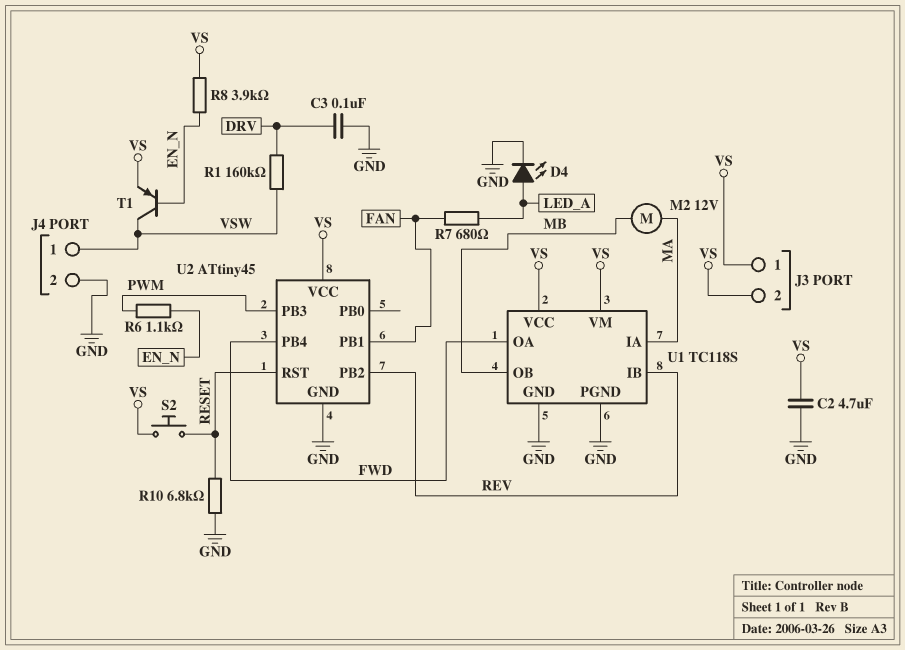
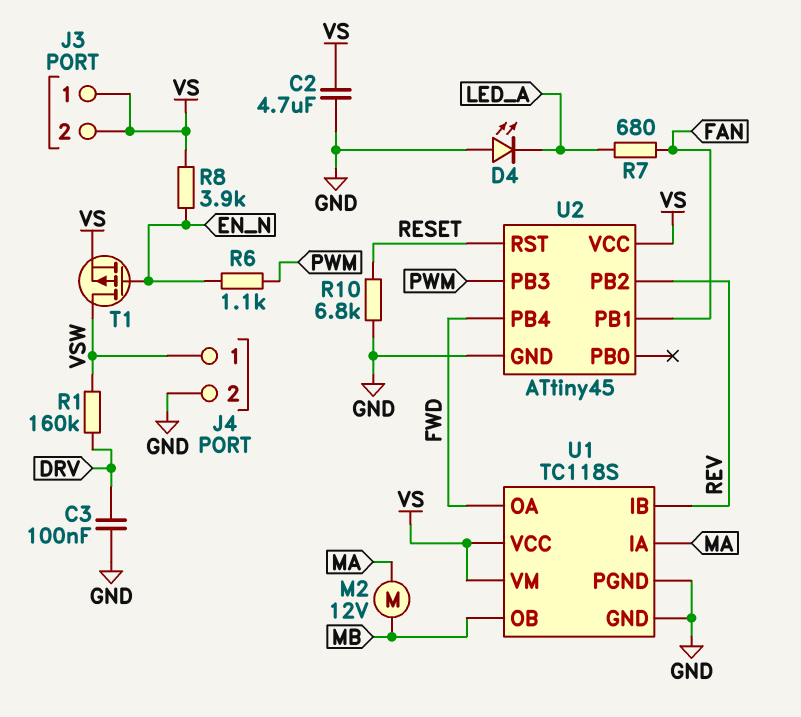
D4: LED (A LED_A, K GND) -> LED (A GND, K LED_A)
S2: button (RESET, VS) -> none
T1: PNP (B EN_N, C VSW, E VS) -> PMOS (G EN_N, D VSW, S VS)

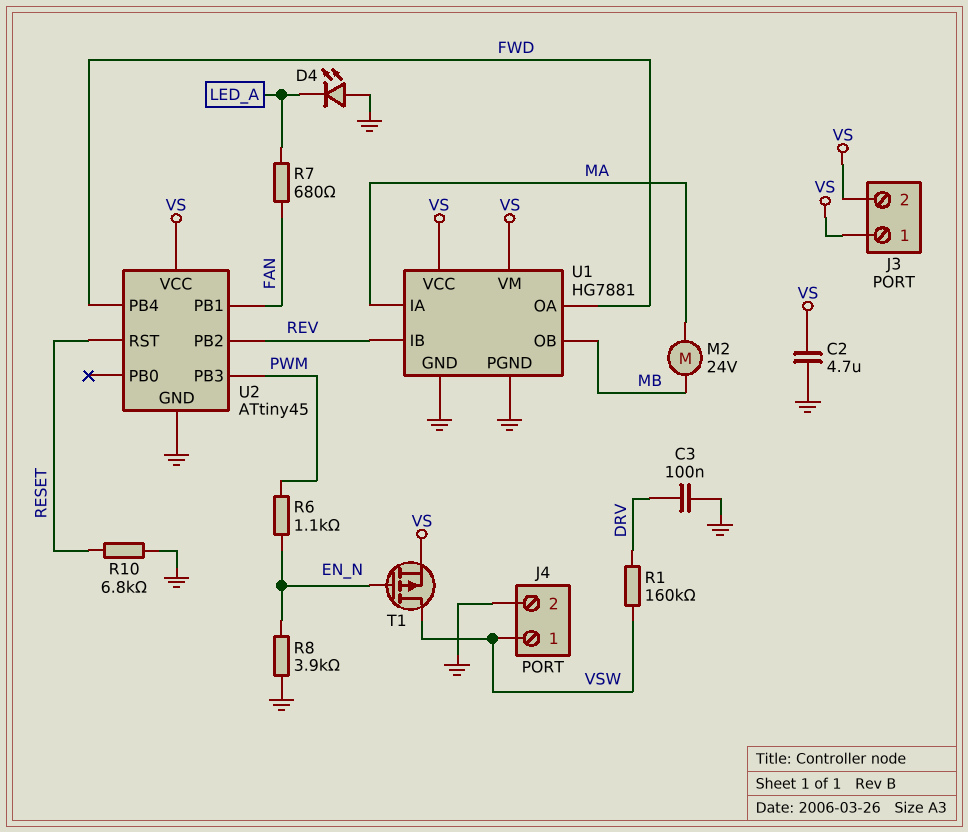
M2: motor 12V (MA, MB) -> motor 24V (MA, MB)
R8: 3.9k (EN_N, VS) -> 3.9k (EN_N, GND)
U1: TC118S -> HG7881

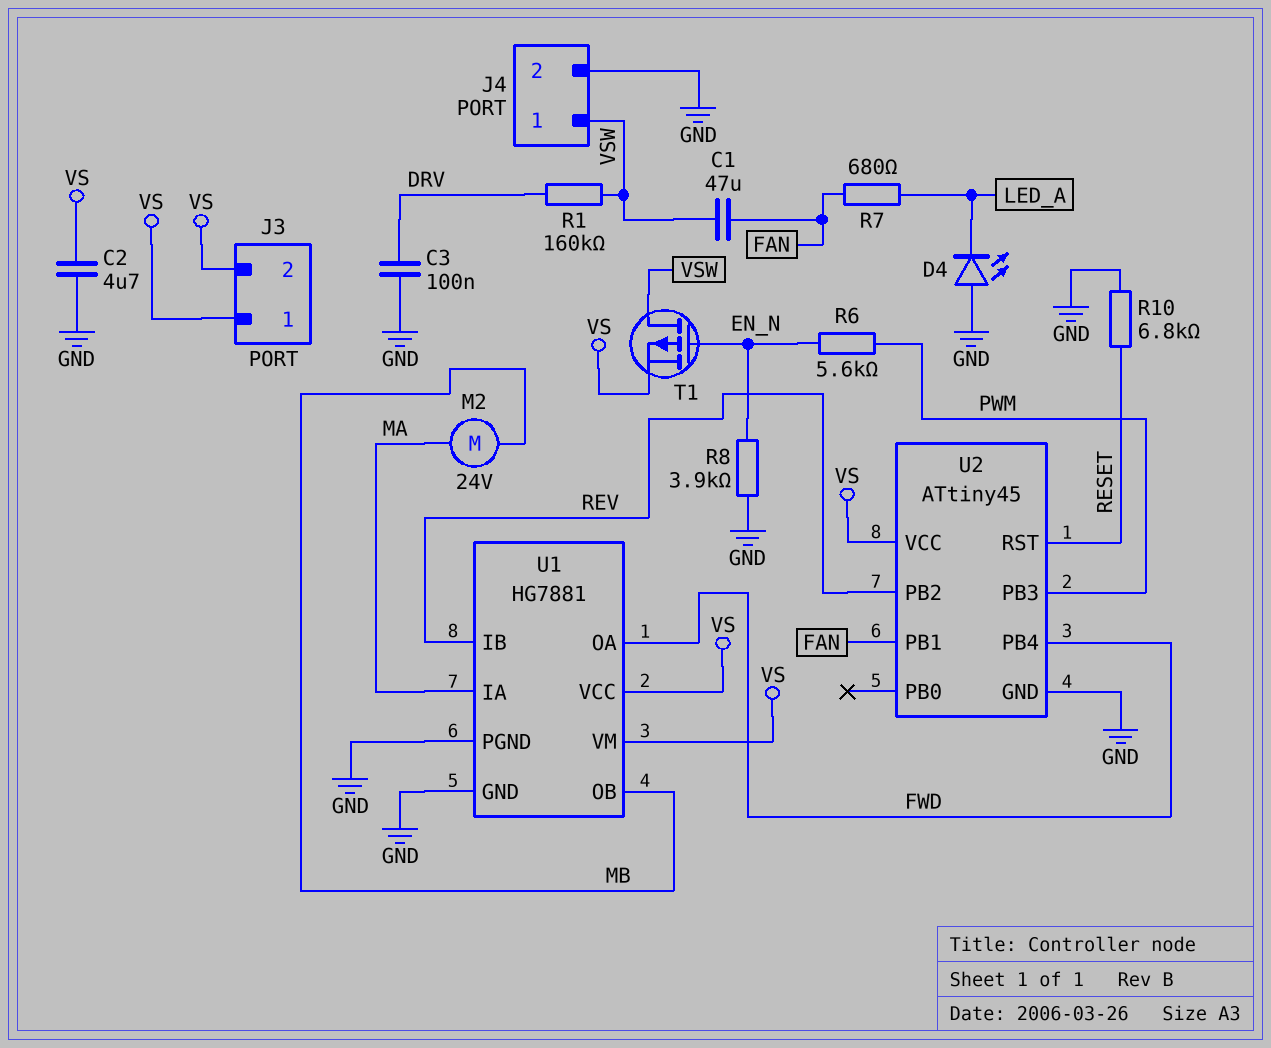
C1: none -> 47uF (FAN, VSW)
R6: 1.1k (EN_N, PWM) -> 5.6k (EN_N, PWM)

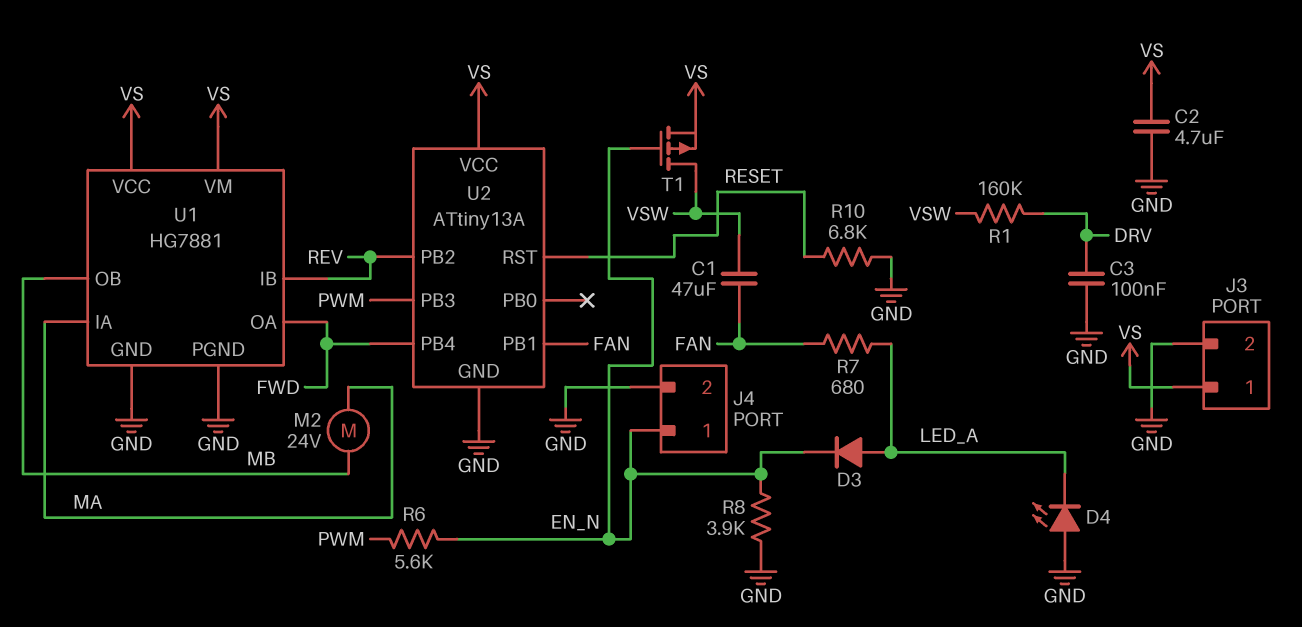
D3: none -> diode (A LED_A, K EN_N)
J3 pin 2: VS -> GND
J4 pin 1: VSW -> EN_N
U2: ATtiny45 -> ATtiny13A

